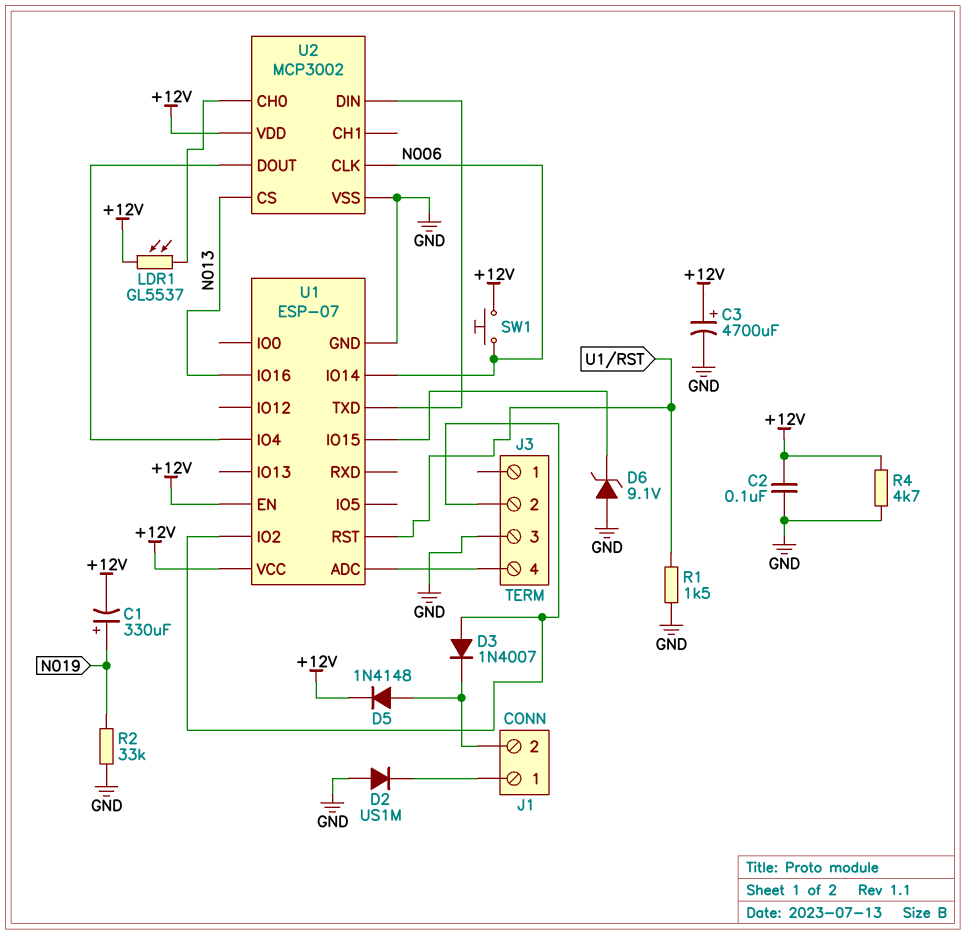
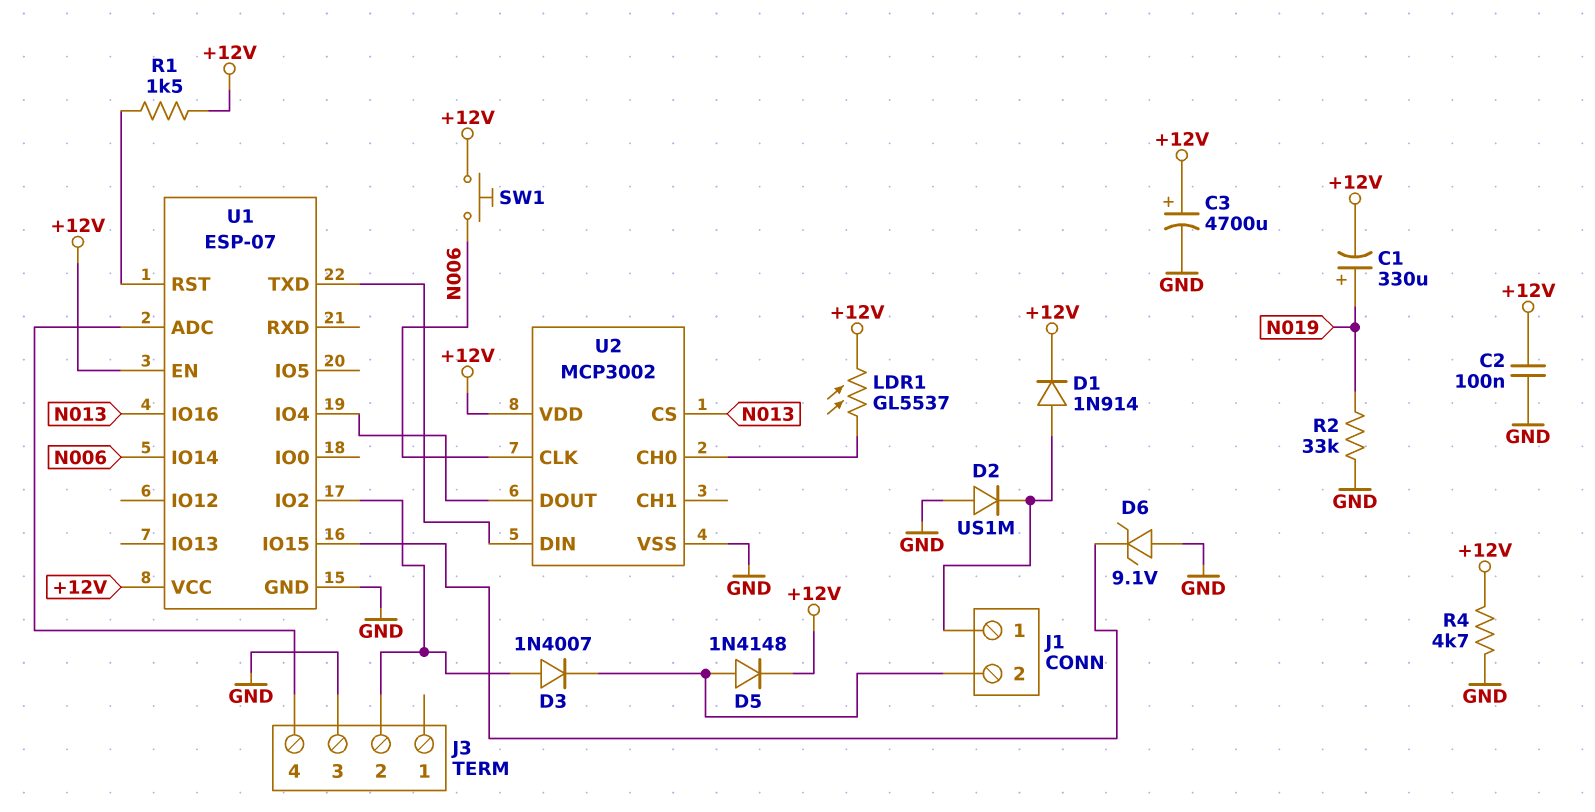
D1: none -> diode 1N914 (A J1/1, K +12V)
R1: 1.5k (GND, U1/RST) -> 1.5k (+12V, U1/RST)

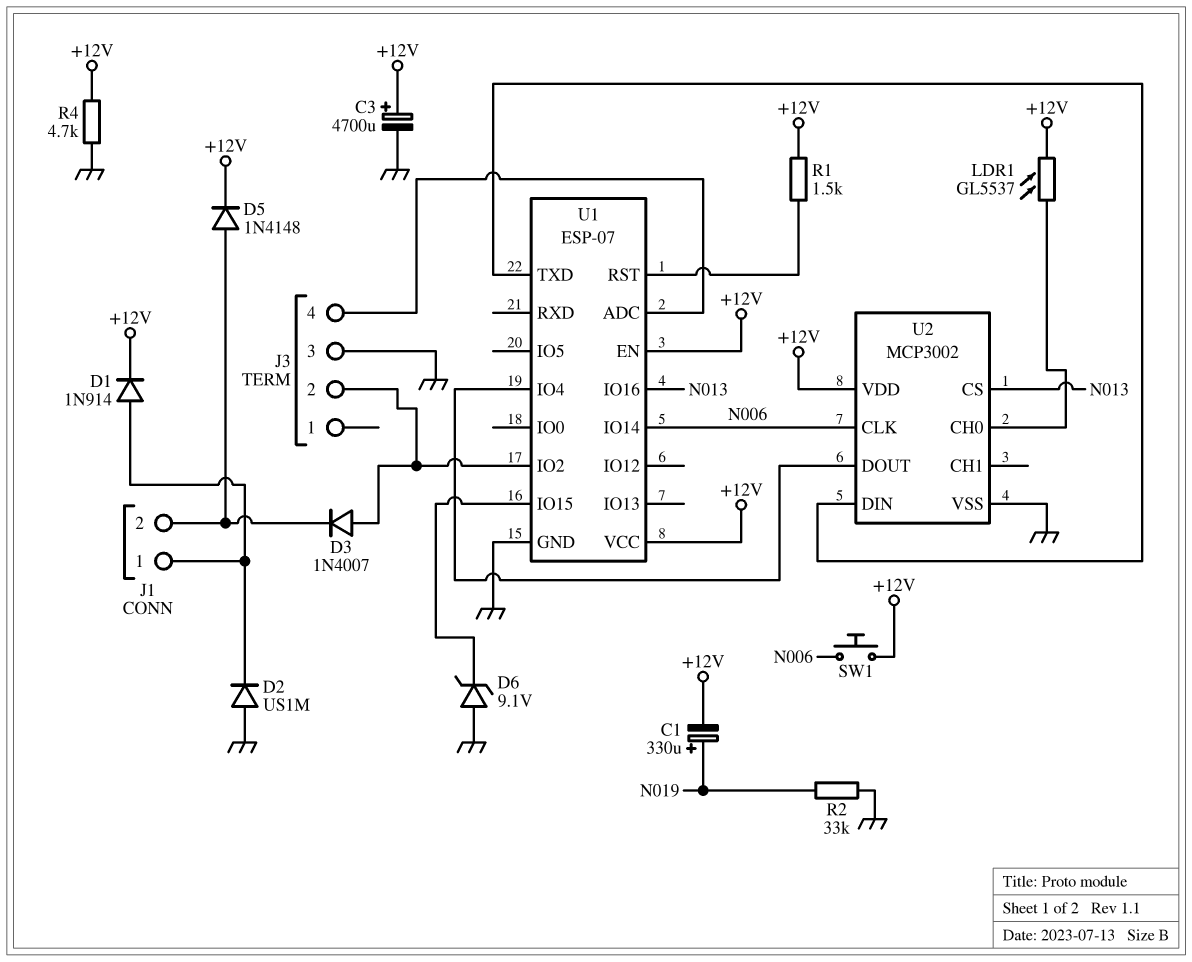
C2: 100nF (+12V, GND) -> none

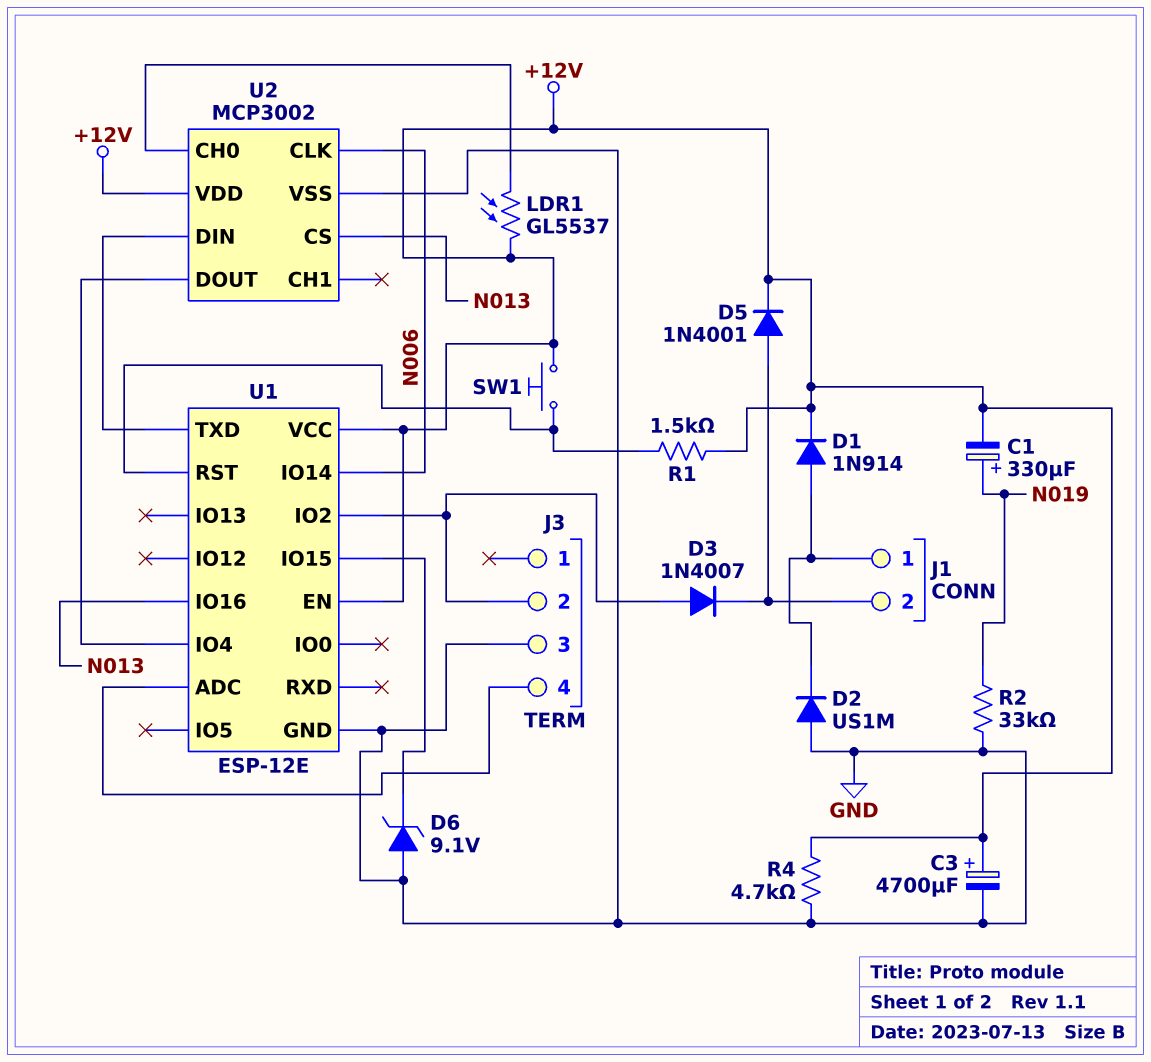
D5: diode 1N4148 (A J1/2, K +12V) -> diode 1N4001 (A J1/2, K +12V)
SW1: button (+12V, N006) -> button (+12V, U1/RST)
U1: ESP-07 -> ESP-12E

